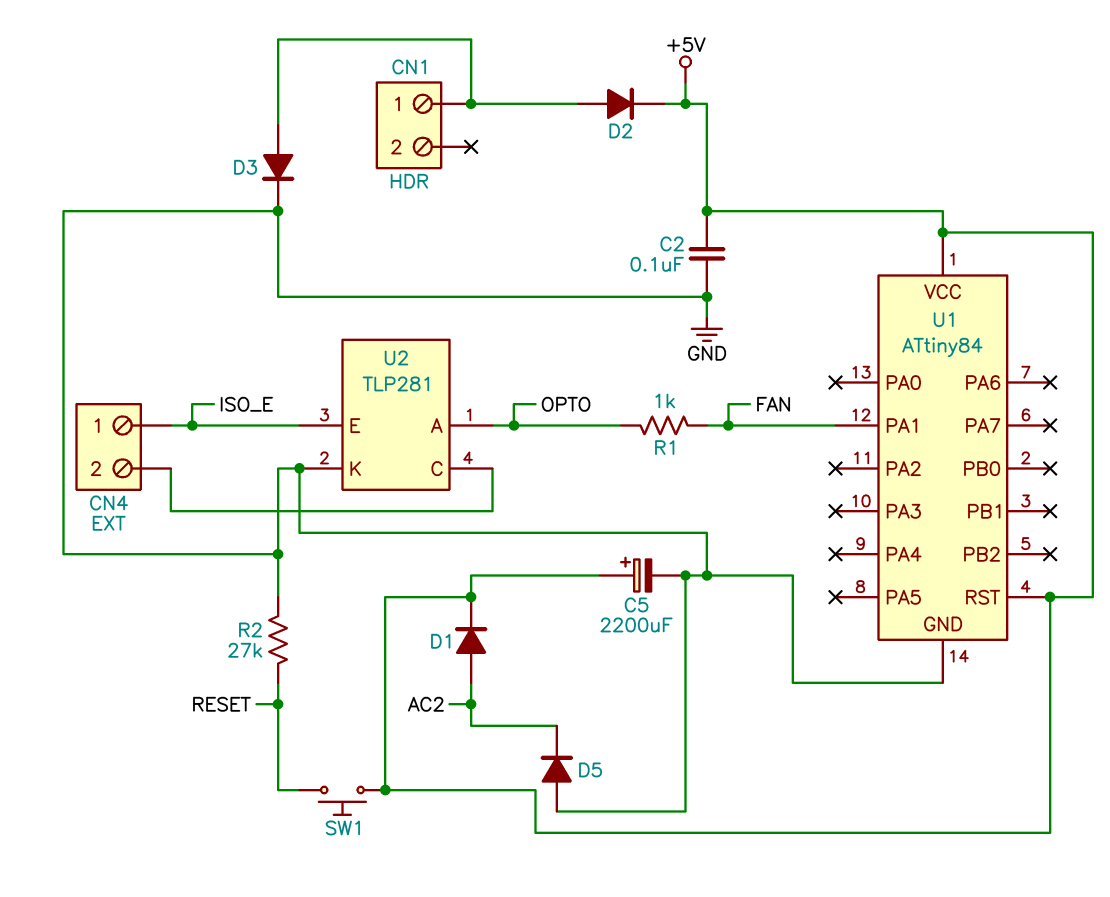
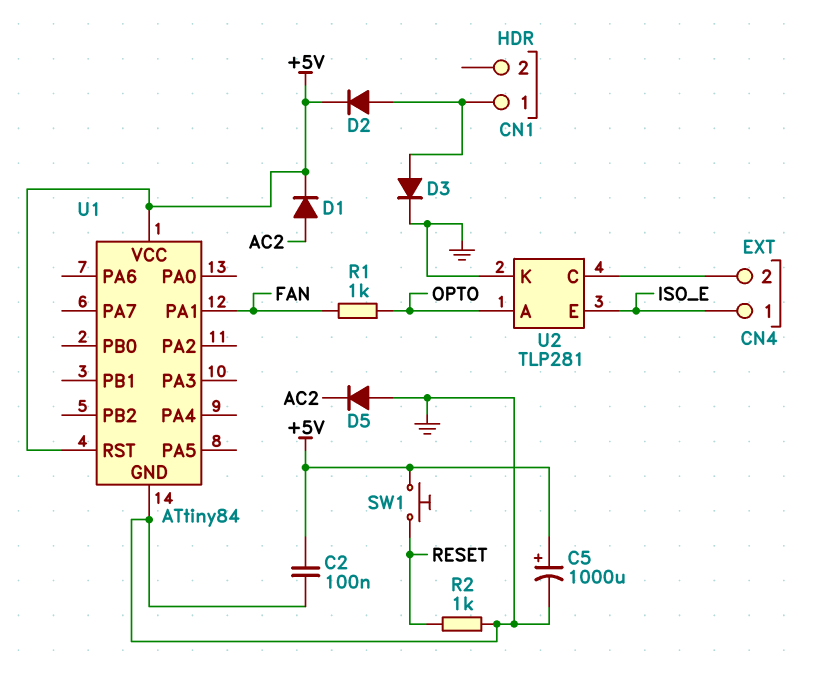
C5: 2200uF (plus +5V, minus GND) -> 1000uF (plus +5V, minus GND)
R2: 27k (GND, RESET) -> 1k (GND, RESET)

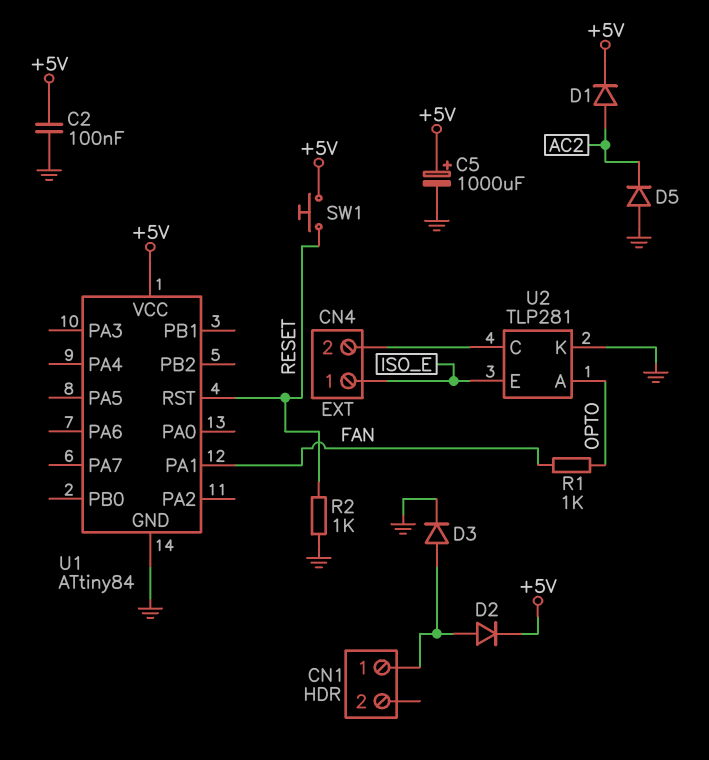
U1 pin RST: +5V -> RESET

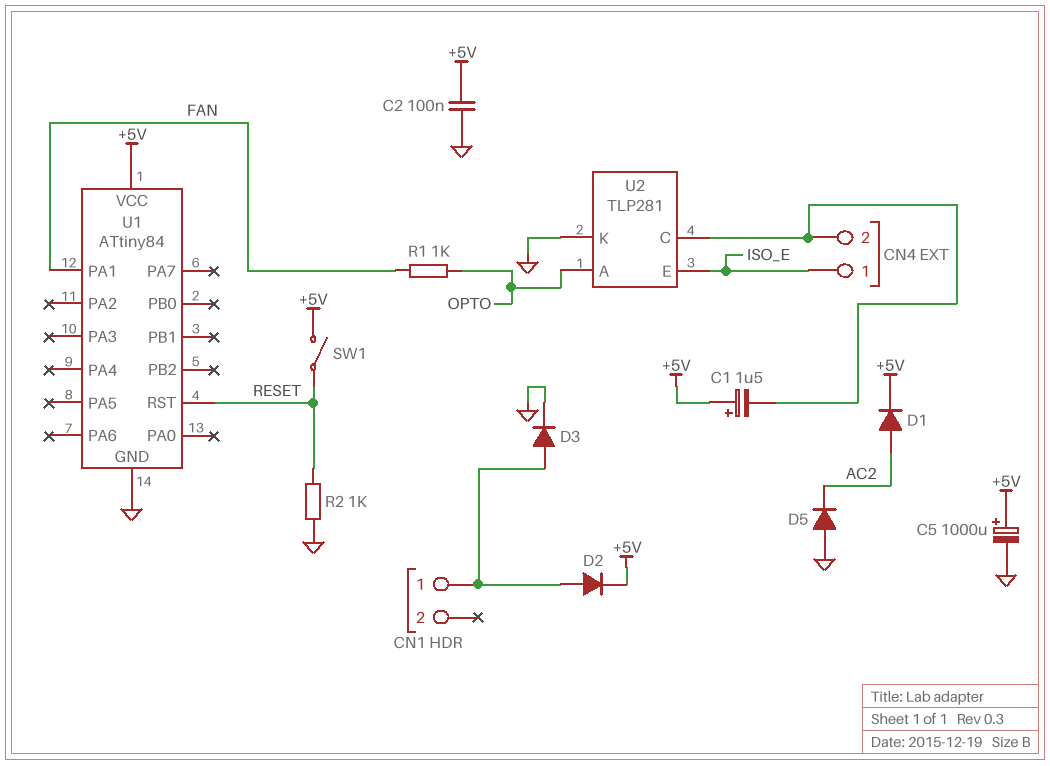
C1: none -> 1.5uF (plus +5V, minus CN4/2)
SW1: button (+5V, RESET) -> switch (+5V, RESET)

